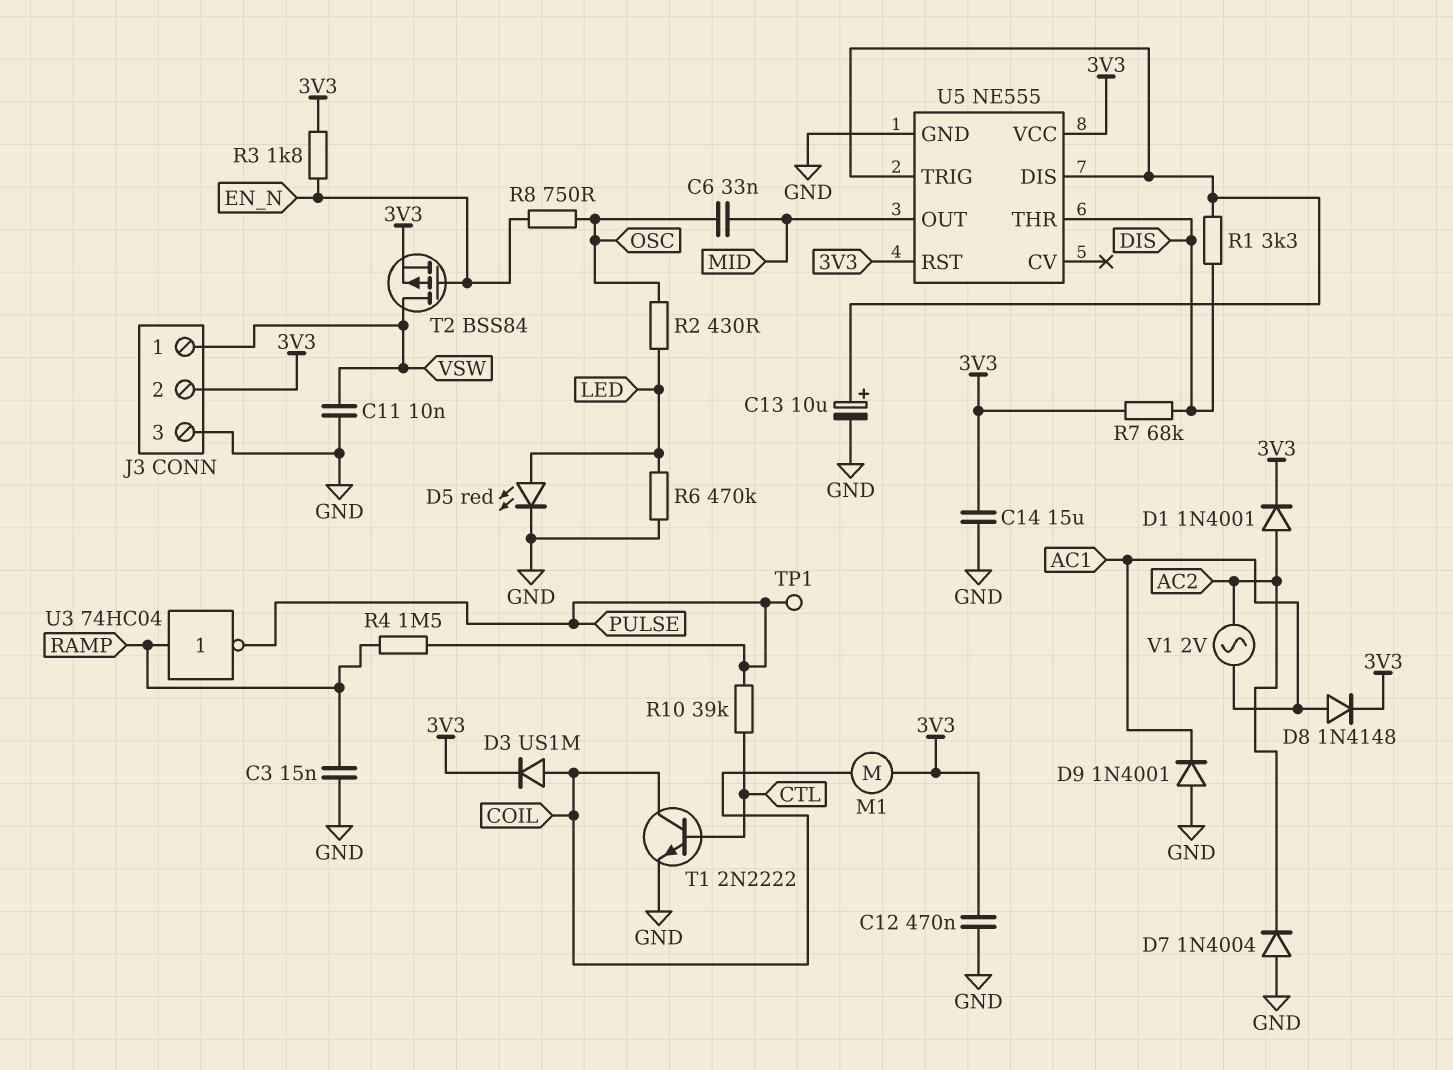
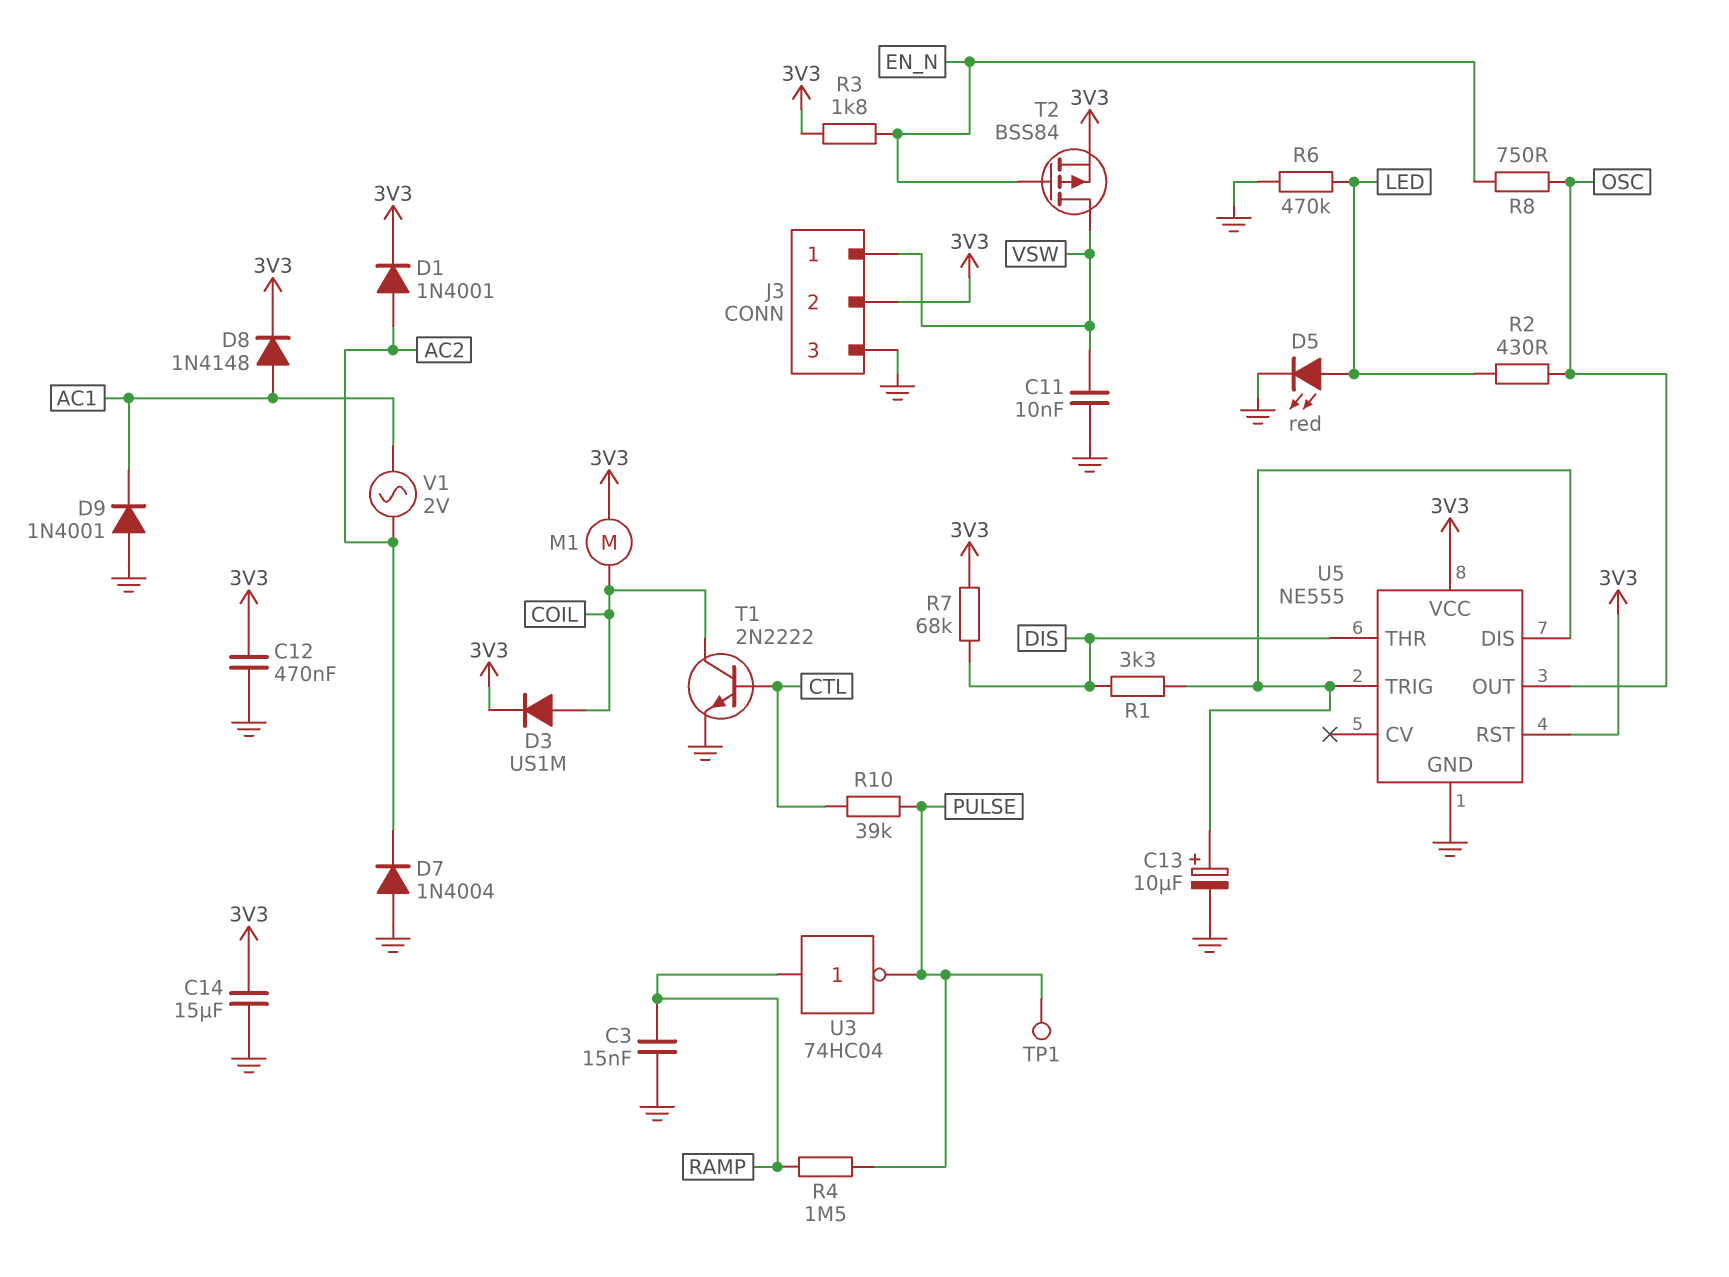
C6: 33nF (MID, OSC) -> none
U5 pin OUT: MID -> OSC

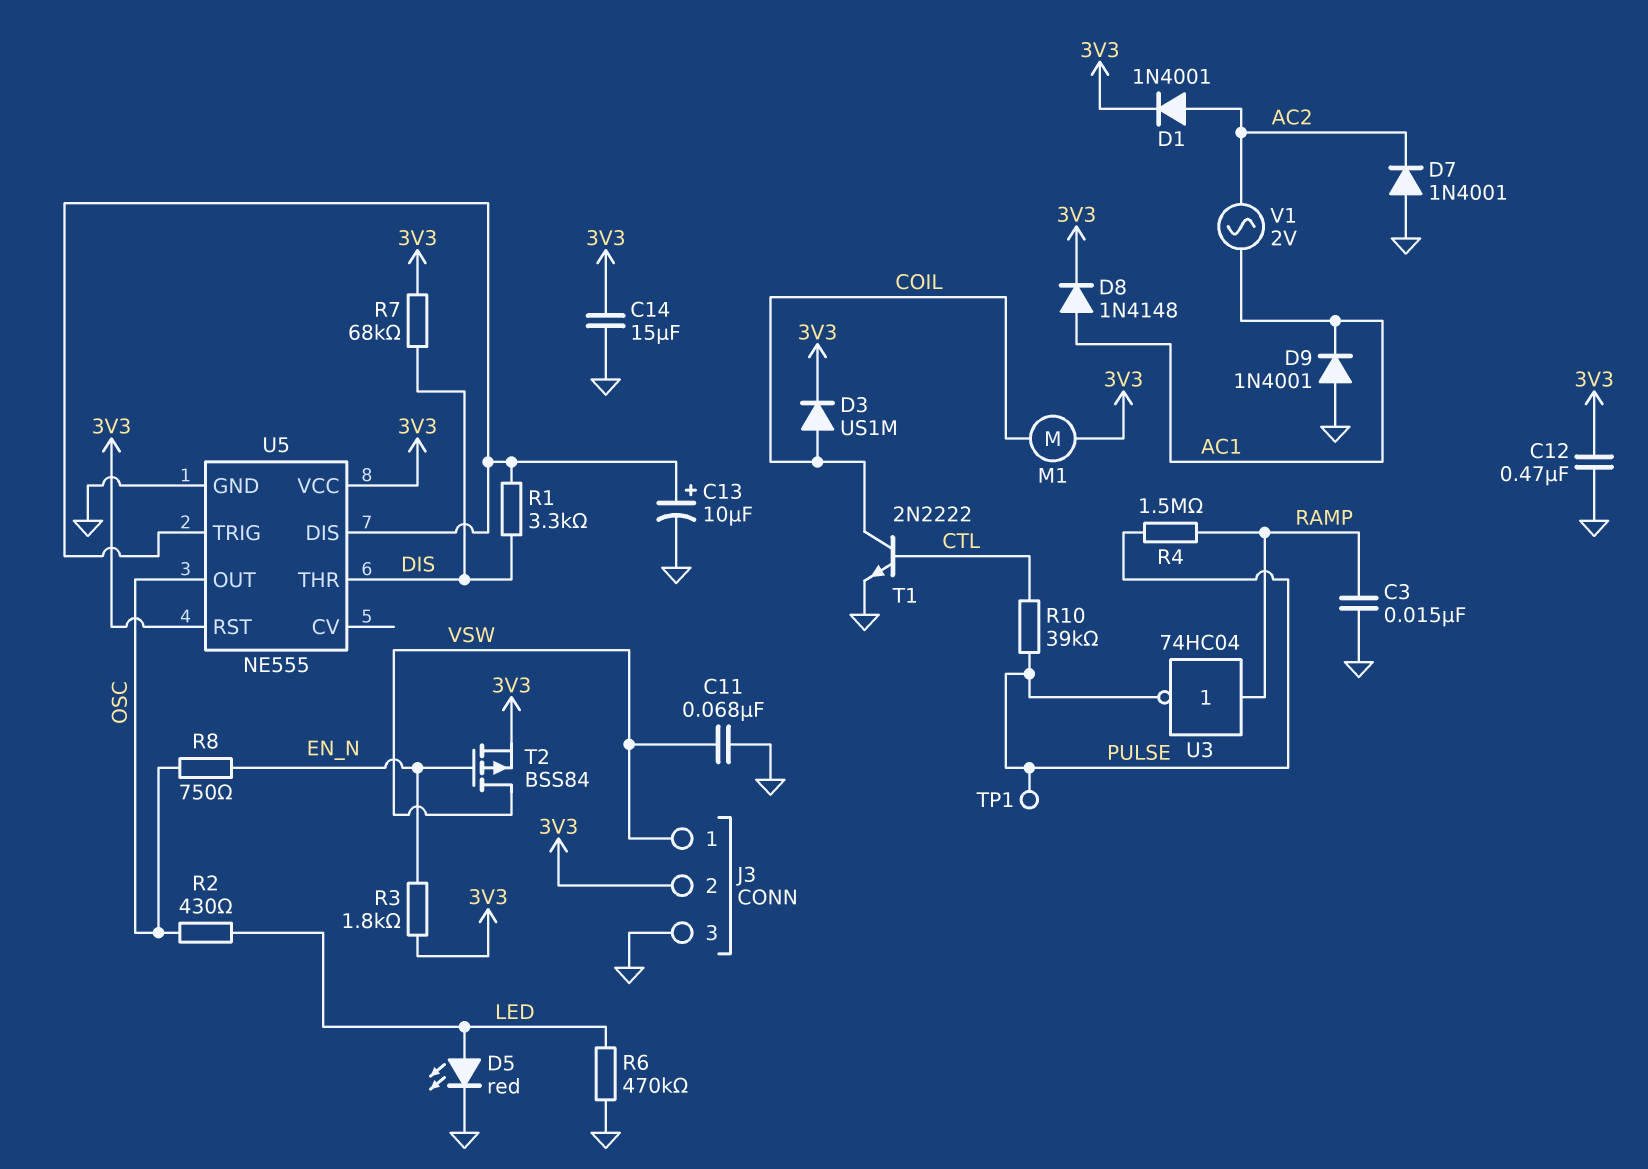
C11: 10nF (GND, VSW) -> 68nF (GND, VSW)
D7: diode 1N4004 (A GND, K AC2) -> diode 1N4001 (A GND, K AC2)

